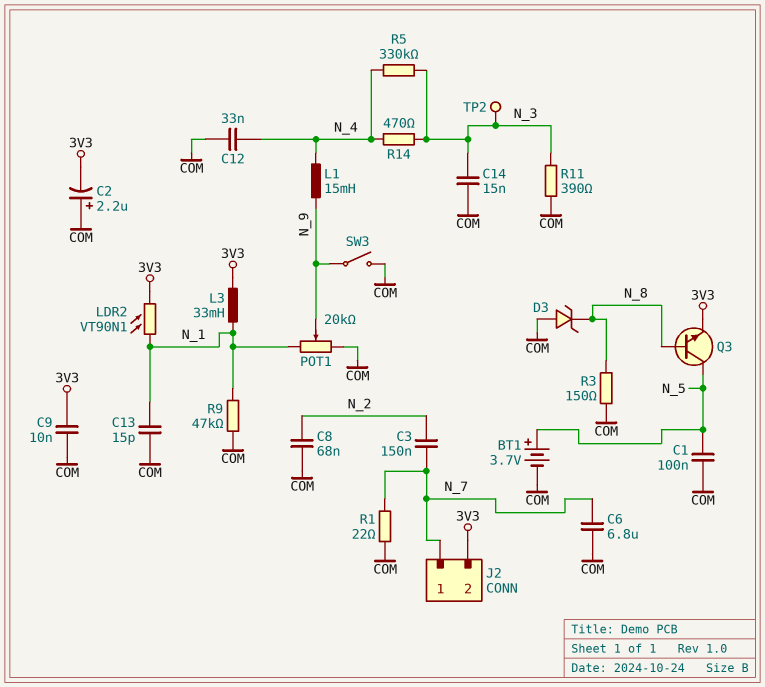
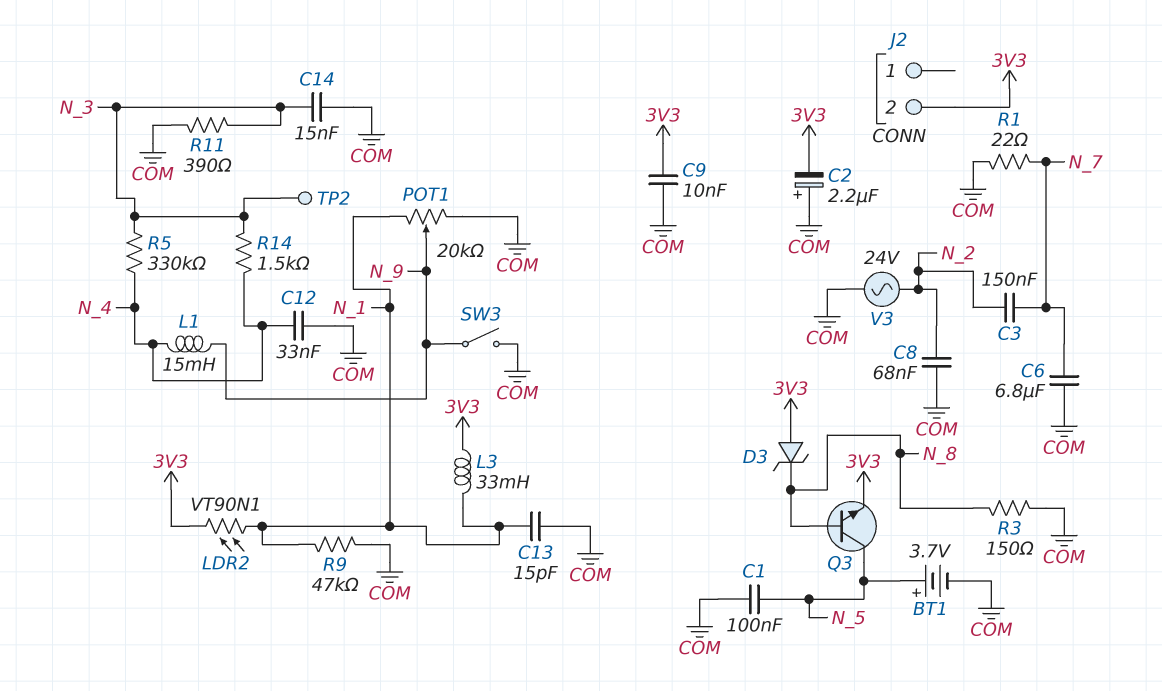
D3: zener (A COM, K N_8) -> zener (A 3V3, K N_8)
J2 pin 1: N_7 -> none
R14: 470 (N_3, N_4) -> 1.5k (N_3, N_4)
V3: none -> AC 24V (COM, N_2)

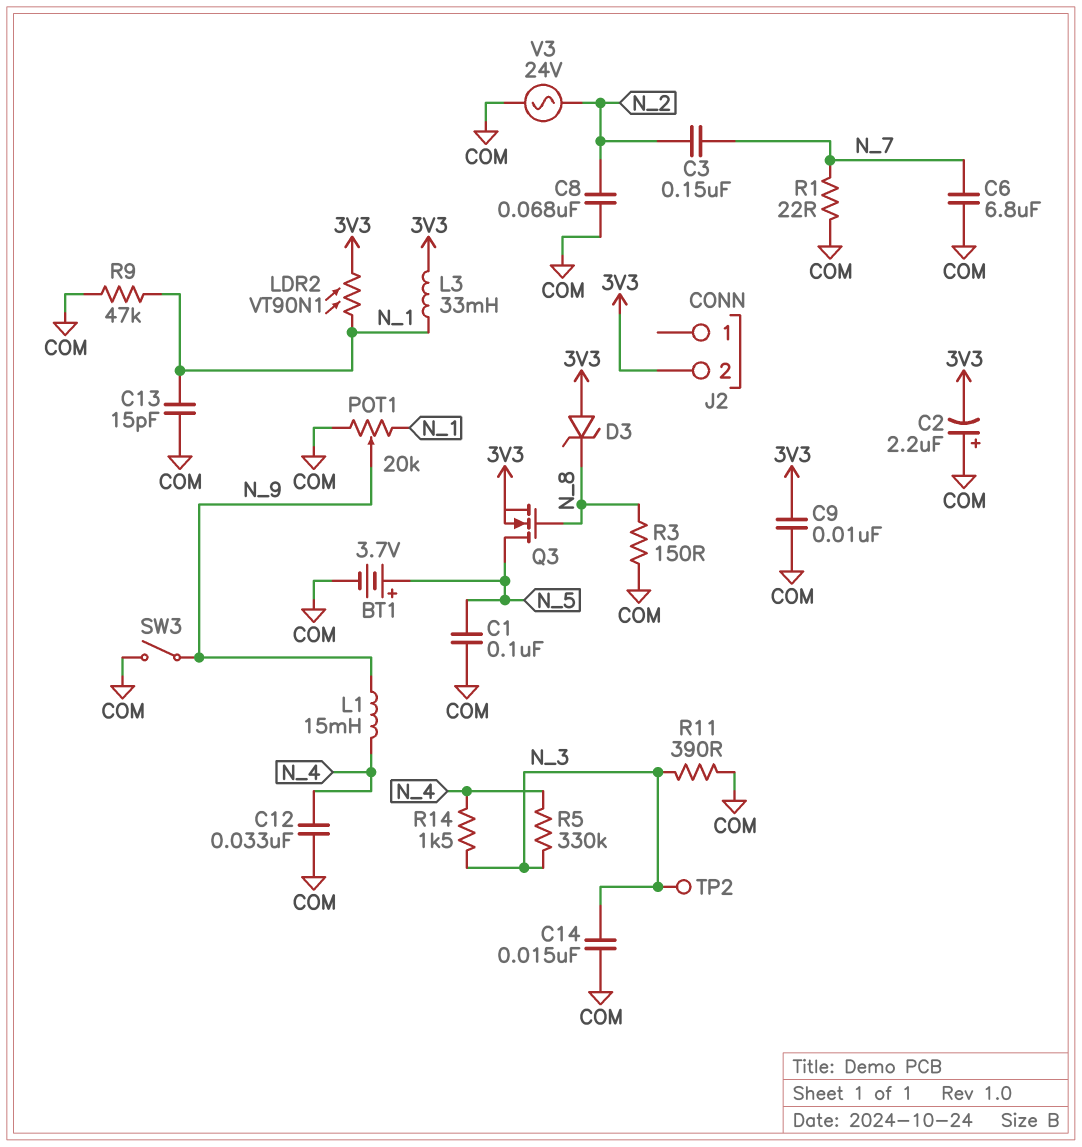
Q3: NPN (B N_8, C N_5, E 3V3) -> NMOS (G N_8, D N_5, S 3V3)

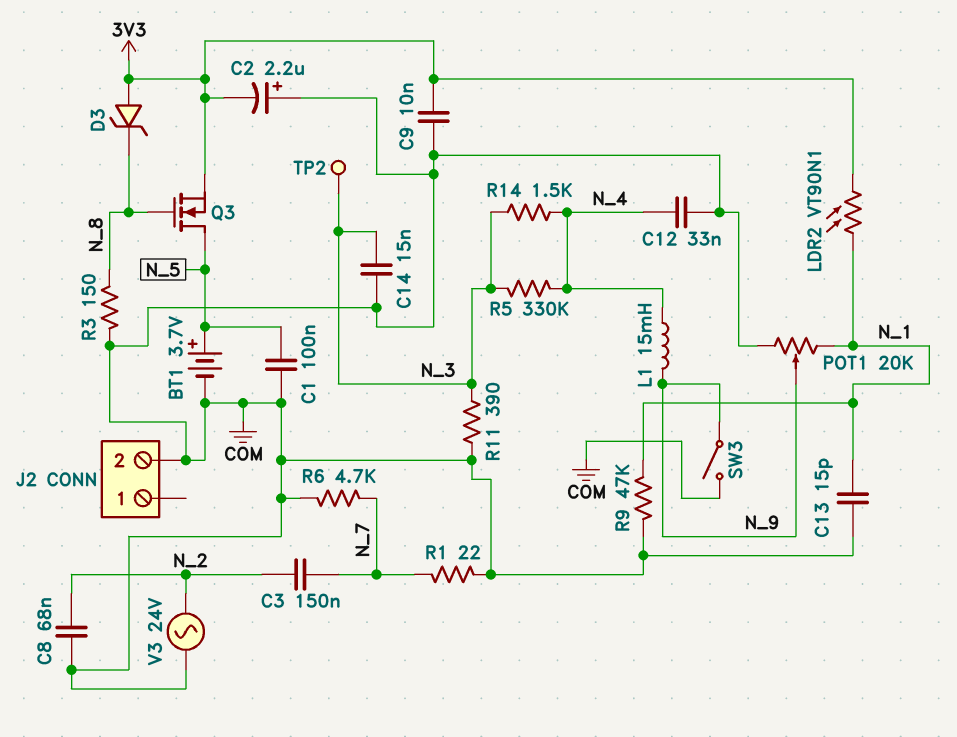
C6: 6.8uF (COM, N_7) -> none
J2 pin 2: 3V3 -> COM
L3: 33mH (3V3, N_1) -> none
R6: none -> 4.7k (COM, N_7)

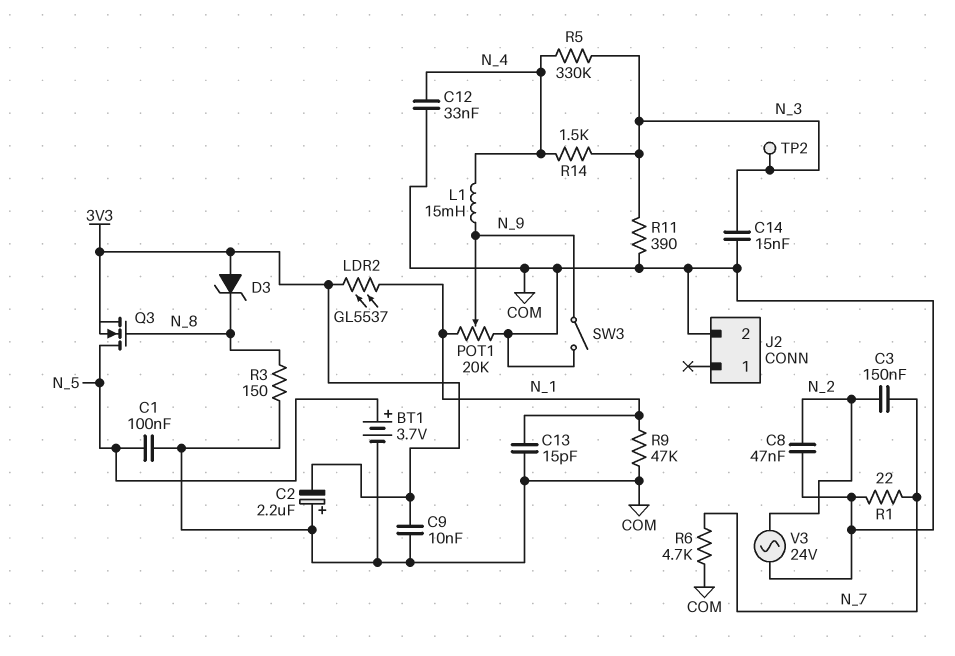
C8: 68nF (COM, N_2) -> 47nF (COM, N_2)
LDR2: VT90N1 (3V3, N_1) -> GL5537 (3V3, N_1)

